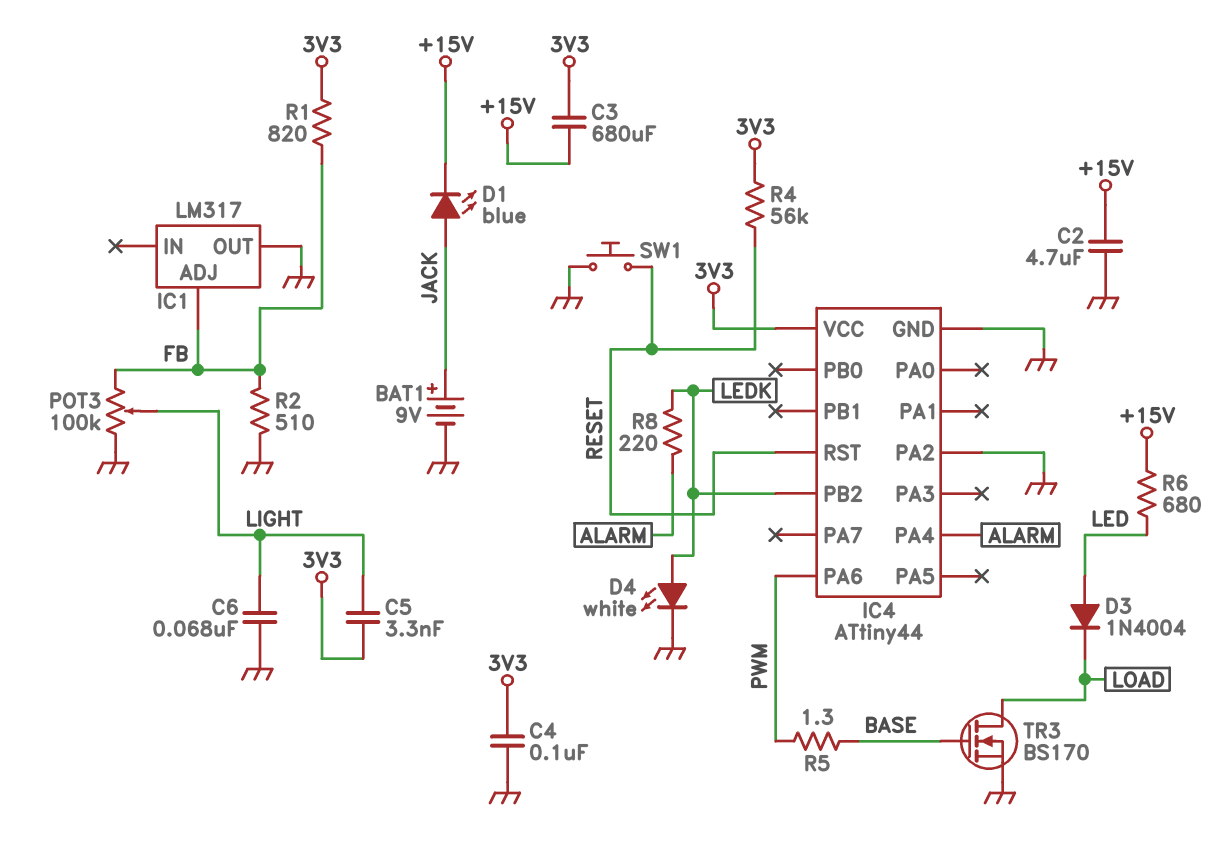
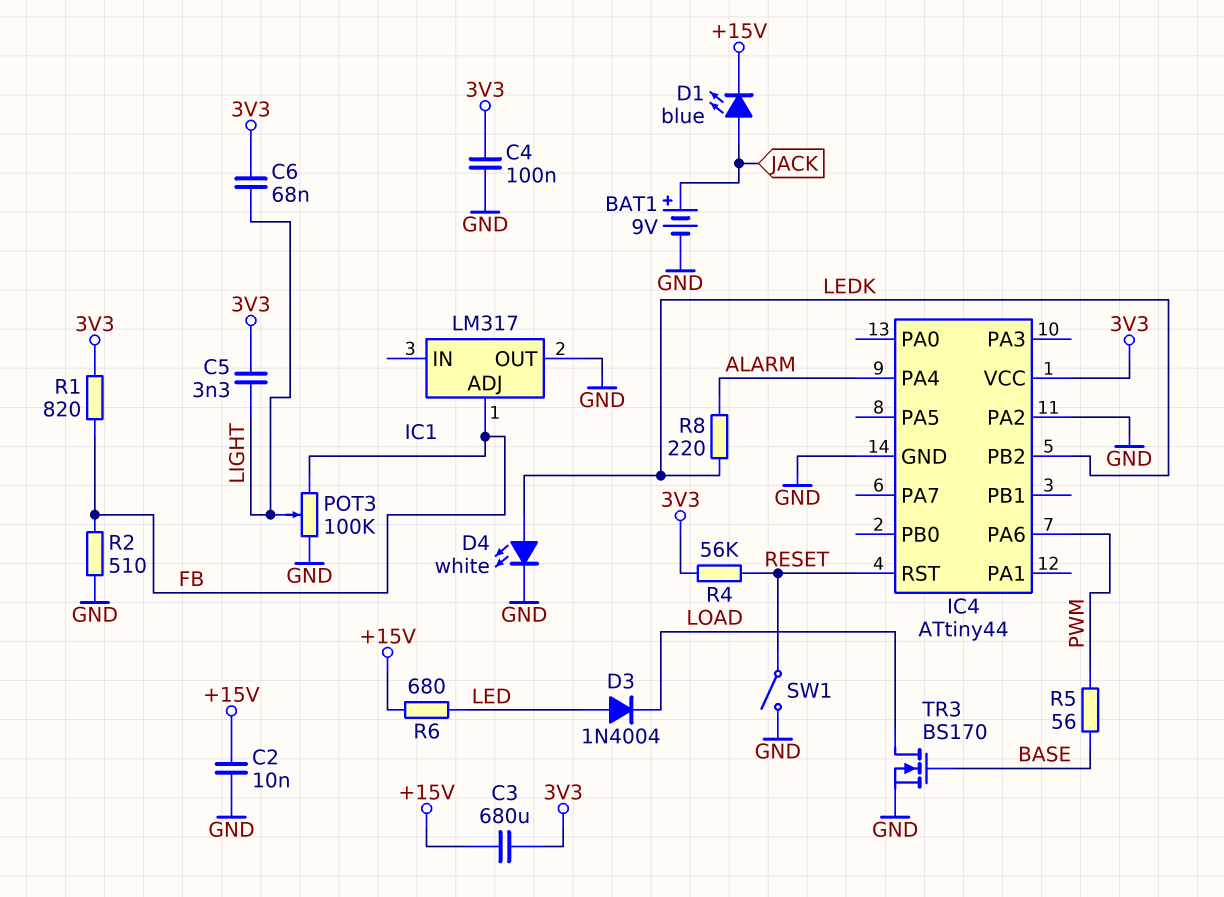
C2: 4.7uF (+15V, GND) -> 10nF (+15V, GND)
C6: 68nF (GND, LIGHT) -> 68nF (3V3, LIGHT)
R5: 1.3 (BASE, PWM) -> 56 (BASE, PWM)
SW1: button (GND, RESET) -> switch (GND, RESET)

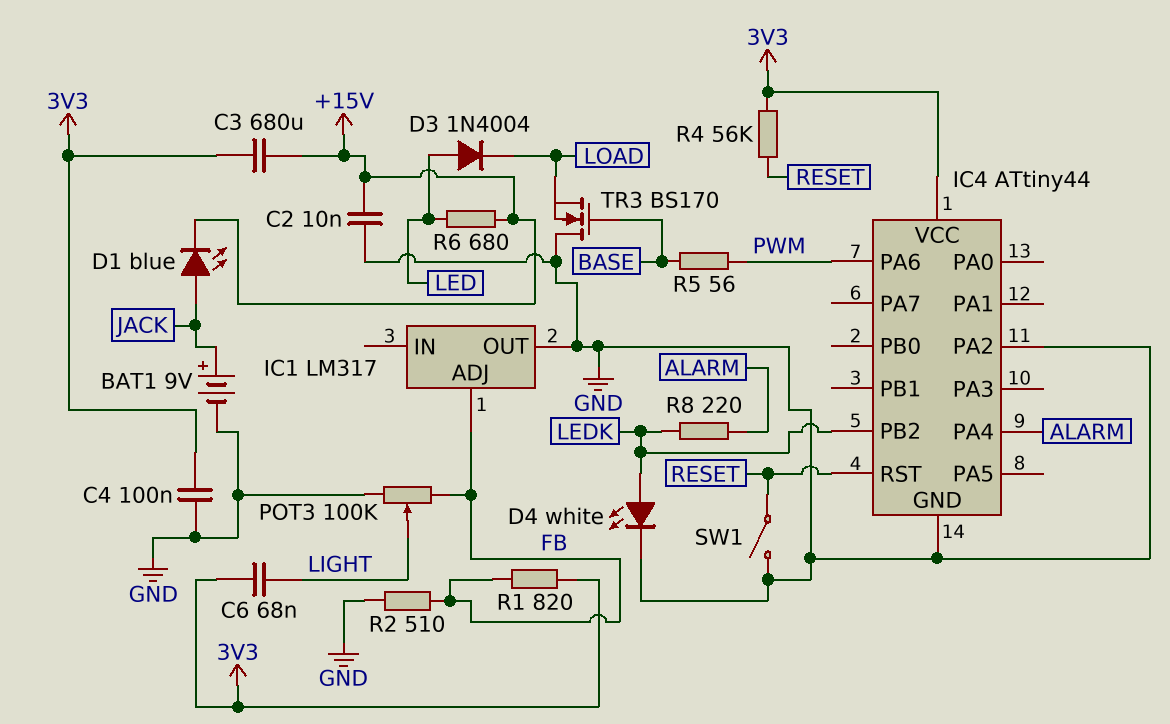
C5: 3.3nF (3V3, LIGHT) -> none
TR3: NMOS BS170 (G BASE, D LOAD, S GND) -> NMOS BS170 (G BASE, D GND, S LOAD)

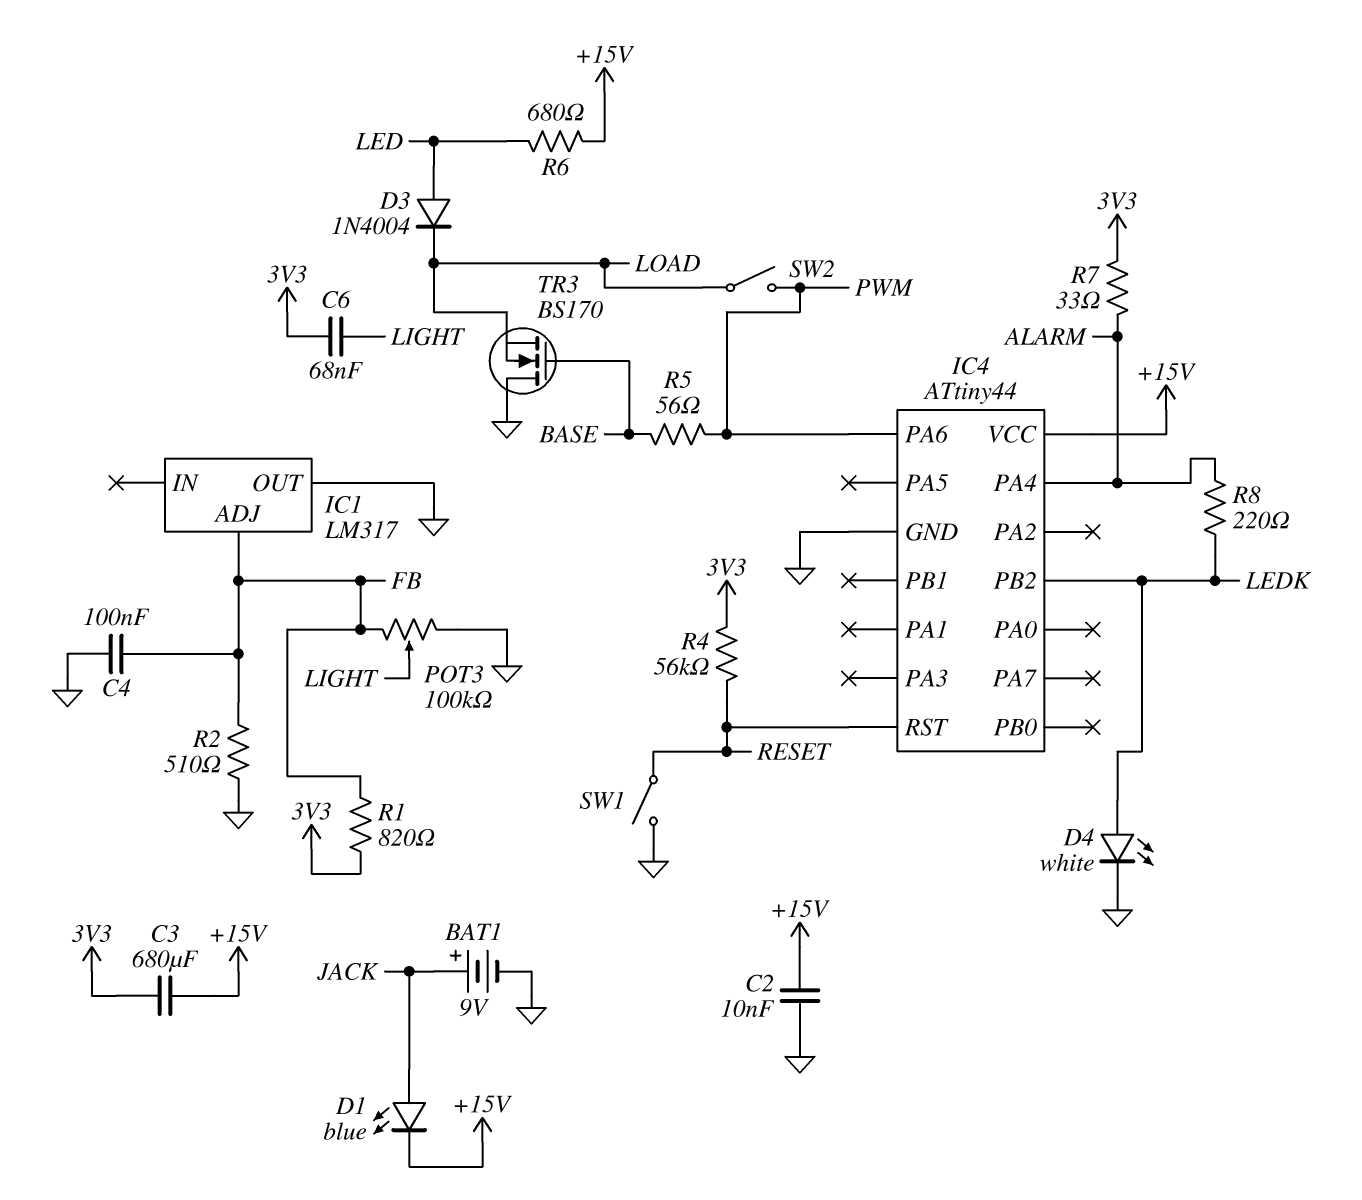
C4: 100nF (3V3, GND) -> 100nF (FB, GND)
IC4 pin PA2: GND -> none
IC4 pin VCC: 3V3 -> +15V
R7: none -> 33 (3V3, ALARM)
SW2: none -> switch (LOAD, PWM)

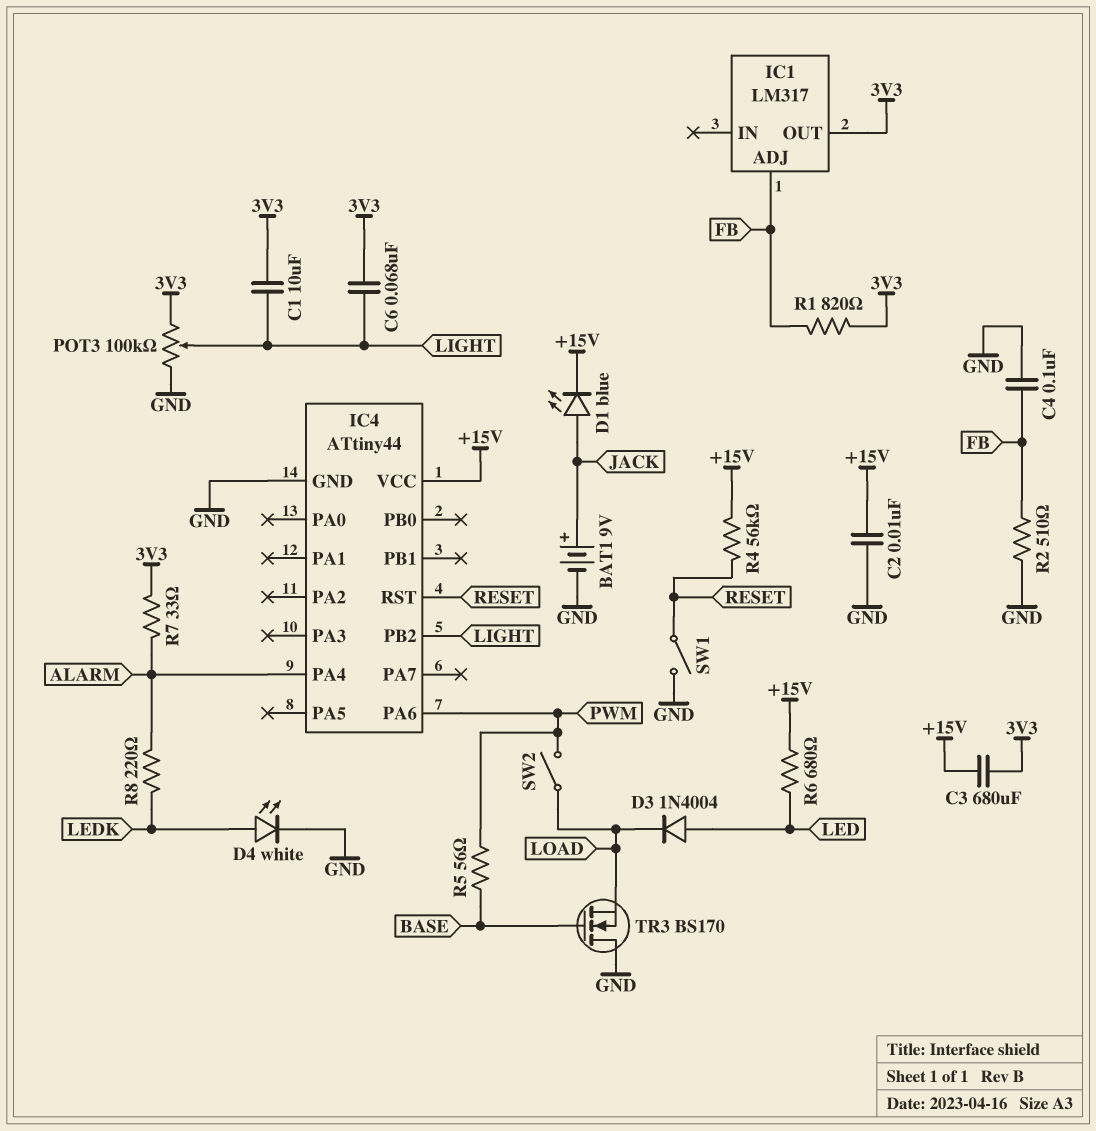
C1: none -> 10uF (3V3, LIGHT)
IC1 pin OUT: GND -> 3V3
IC4 pin PB2: LEDK -> LIGHT
POT3: 100k (FB, GND, wiper LIGHT) -> 100k (3V3, GND, wiper LIGHT)
R4: 56k (3V3, RESET) -> 56k (+15V, RESET)

